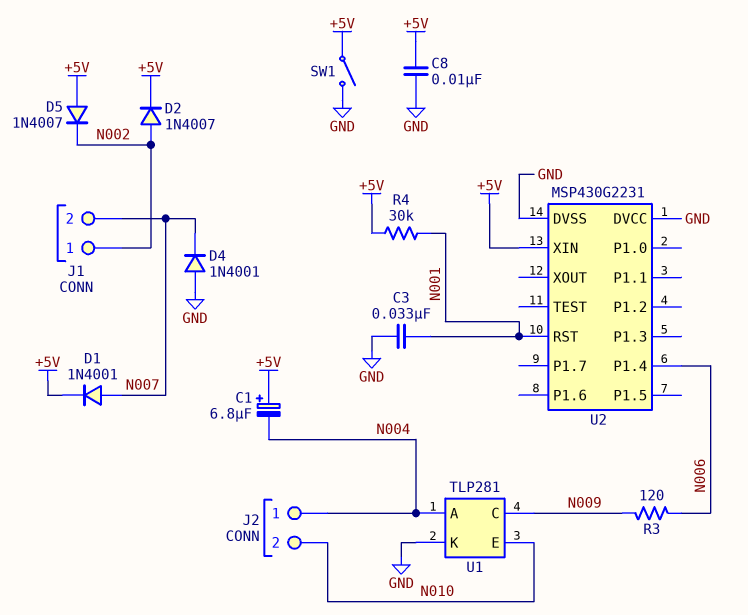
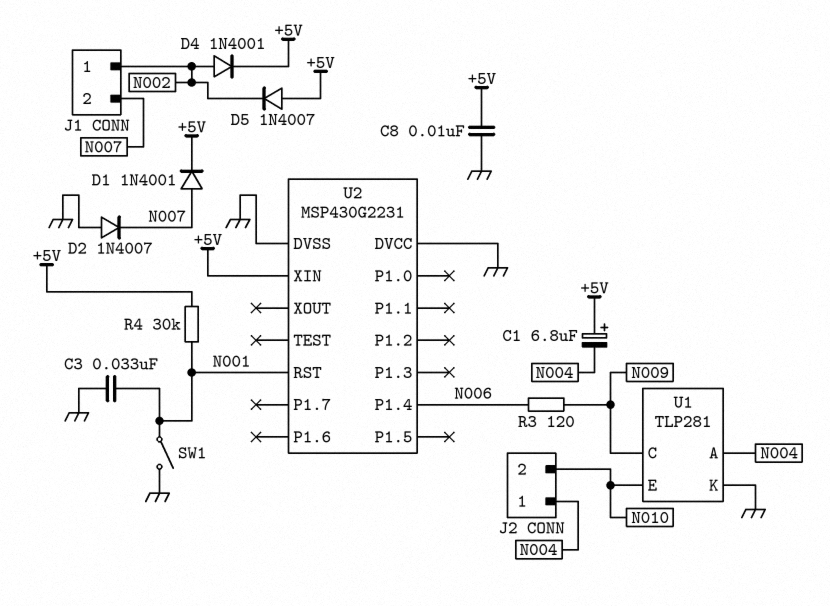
D2: diode 1N4007 (A N002, K +5V) -> diode 1N4007 (A GND, K N007)
D4: diode 1N4001 (A GND, K N007) -> diode 1N4001 (A N002, K +5V)
SW1: switch (+5V, GND) -> switch (GND, N001)

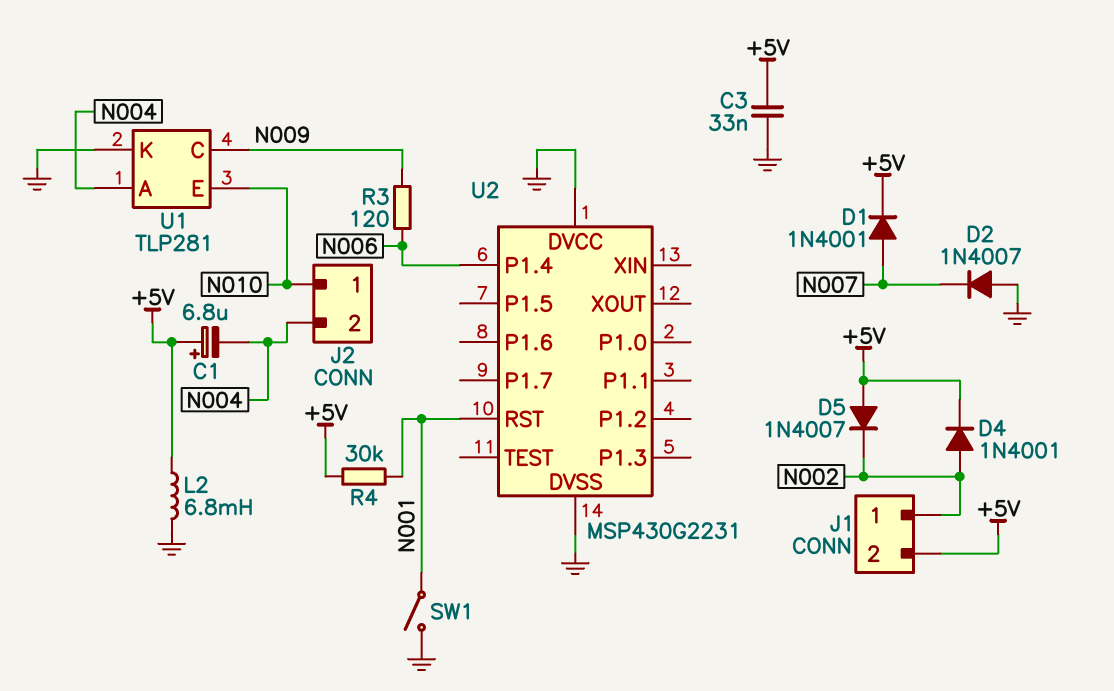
C3: 33nF (GND, N001) -> 33nF (+5V, GND)
C8: 10nF (+5V, GND) -> none
J1 pin 2: N007 -> +5V
J2 pin 1: N004 -> N010
J2 pin 2: N010 -> N004
L2: none -> 6.8mH (+5V, GND)
U2 pin XIN: +5V -> none

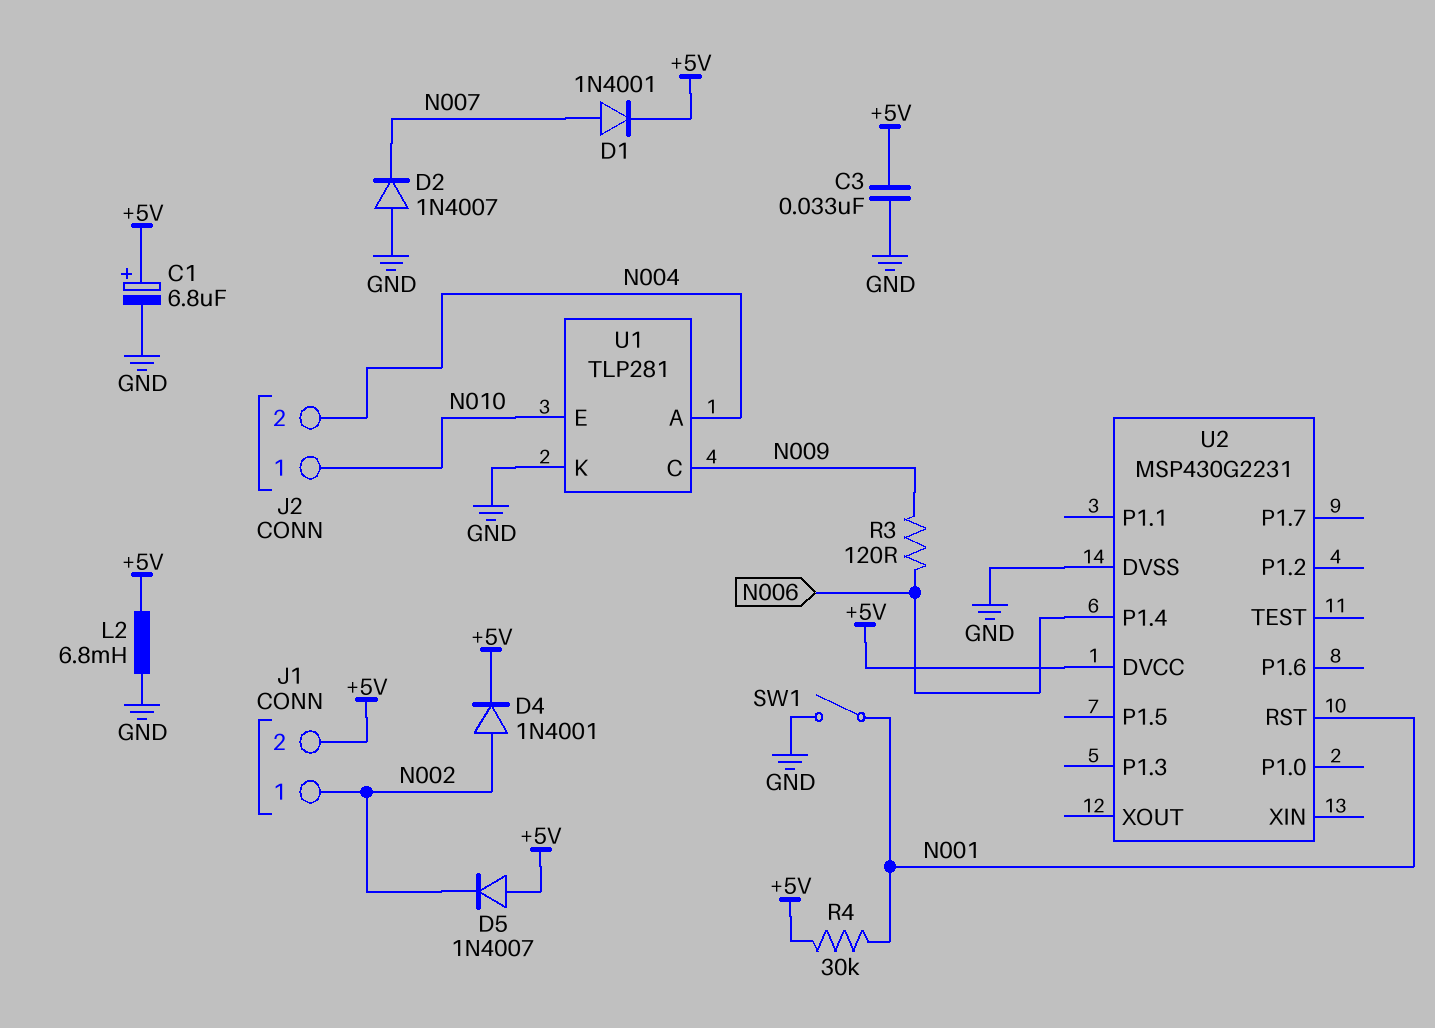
C1: 6.8uF (plus +5V, minus N004) -> 6.8uF (plus +5V, minus GND)
U2 pin DVCC: GND -> +5V

